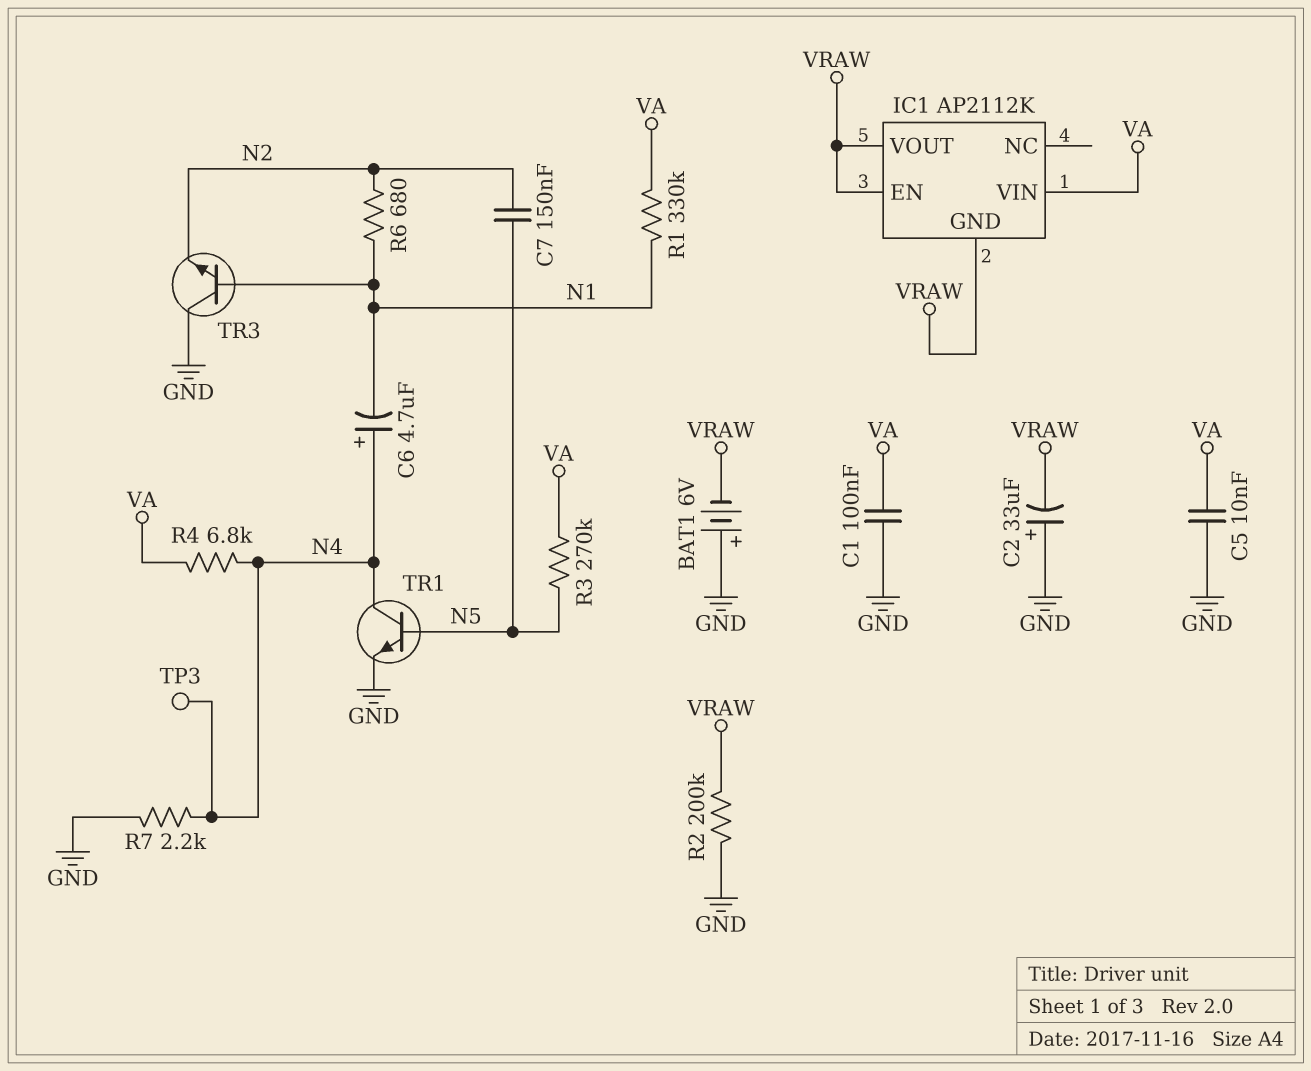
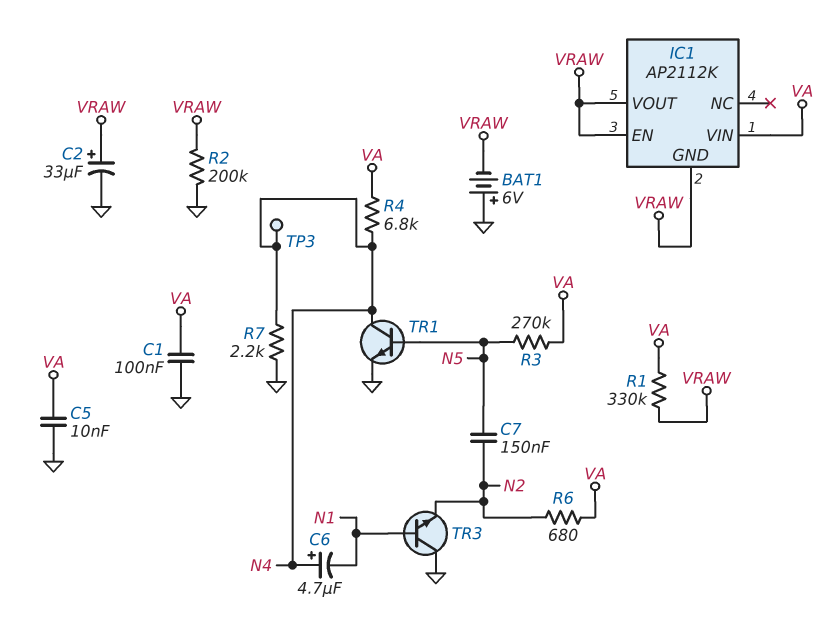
C2: 33uF (plus GND, minus VRAW) -> 33uF (plus VRAW, minus GND)
R1: 330k (N1, VA) -> 330k (VA, VRAW)
R6: 680 (N1, N2) -> 680 (N2, VA)

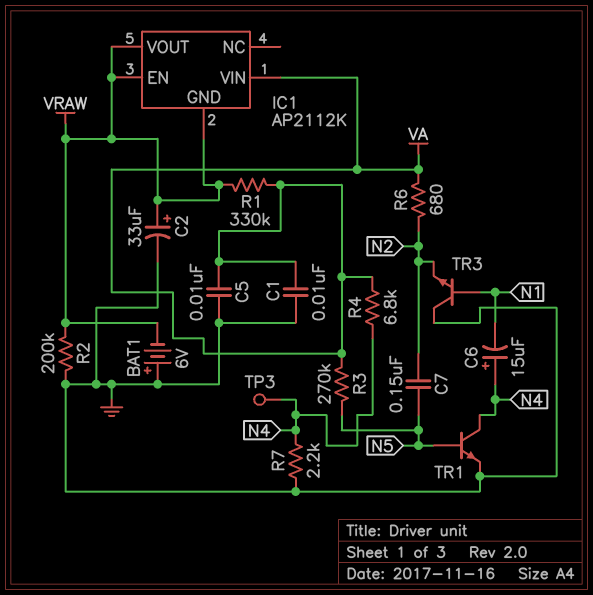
C1: 100nF (GND, VA) -> 10nF (GND, VA)
C6: 4.7uF (plus N4, minus N1) -> 15uF (plus N4, minus N1)

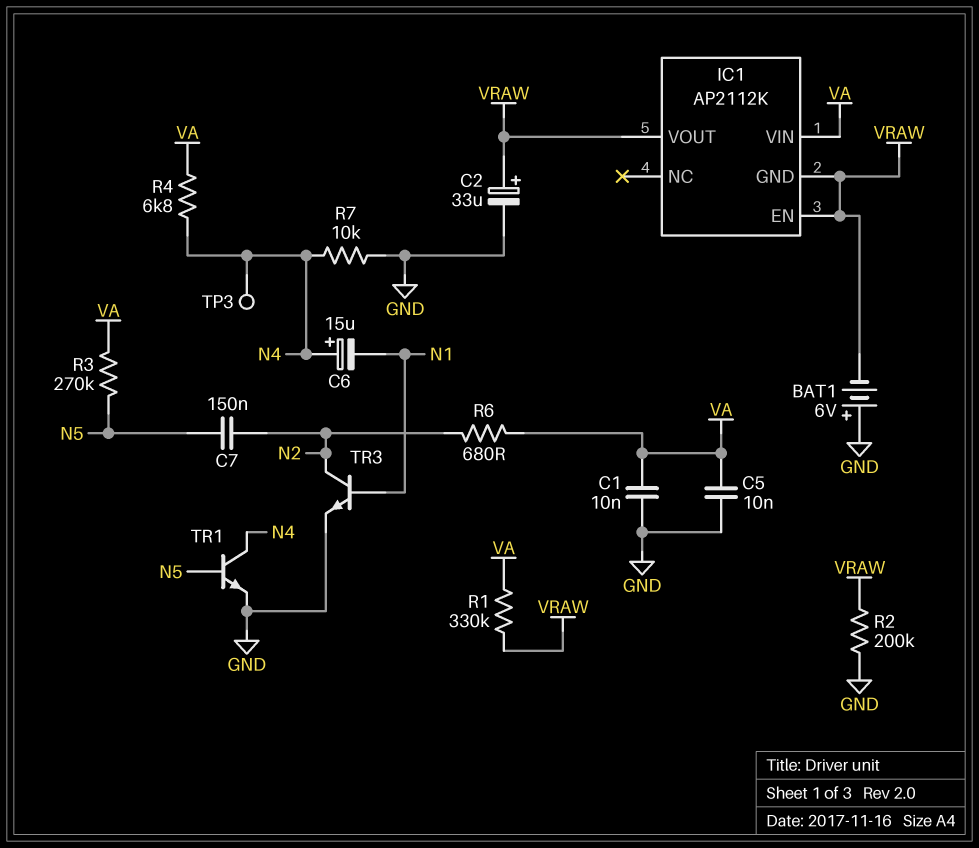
R7: 2.2k (GND, N4) -> 10k (GND, N4)
TR3: NPN (B N1, C GND, E N2) -> NPN (B N1, C N2, E GND)

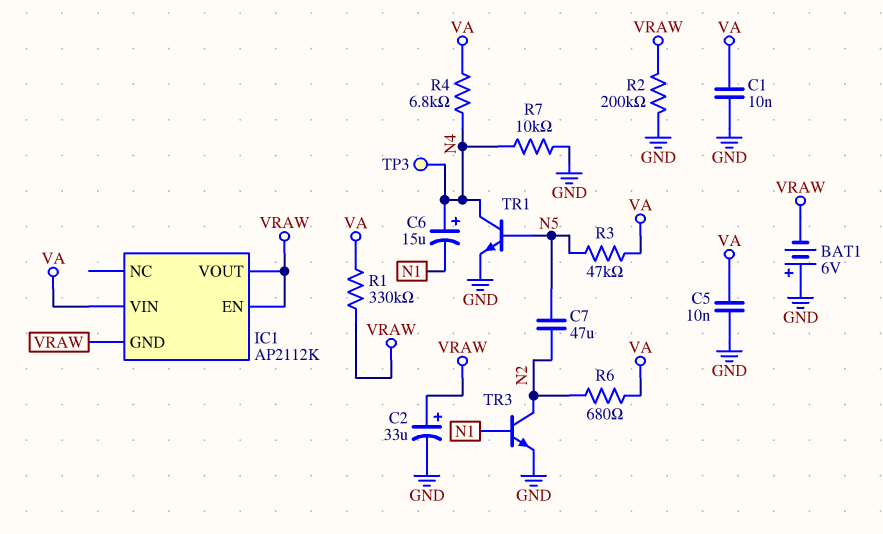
C7: 150nF (N2, N5) -> 47uF (N2, N5)
R3: 270k (N5, VA) -> 47k (N5, VA)

